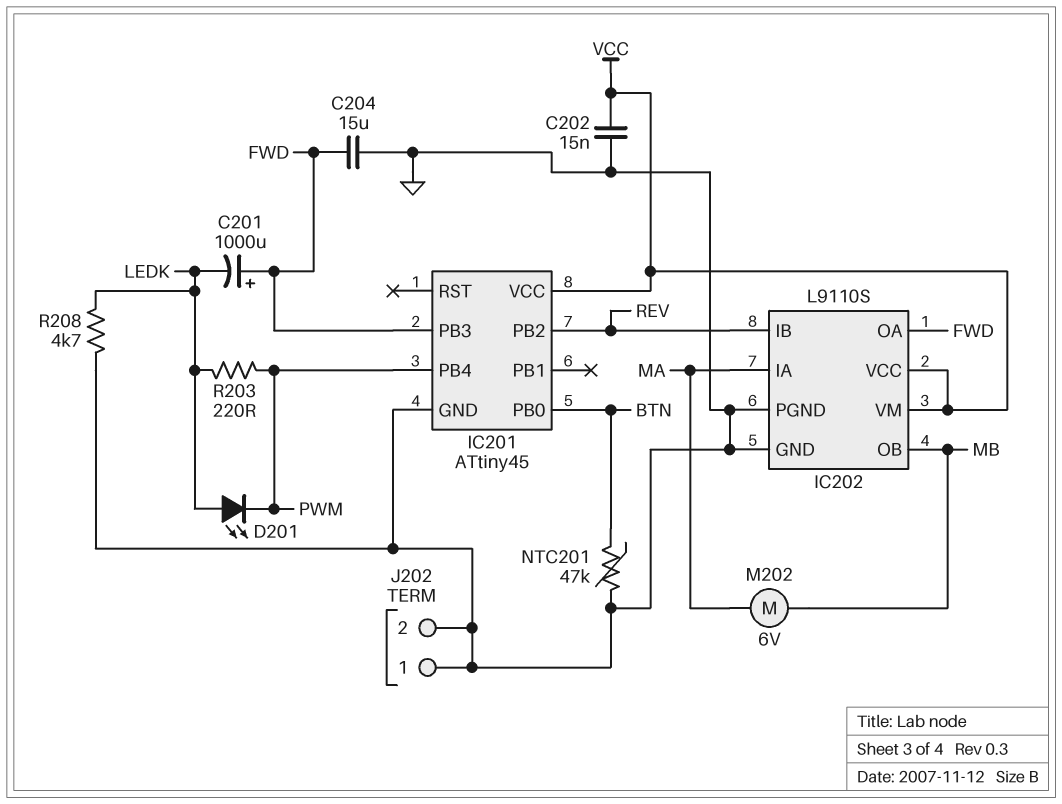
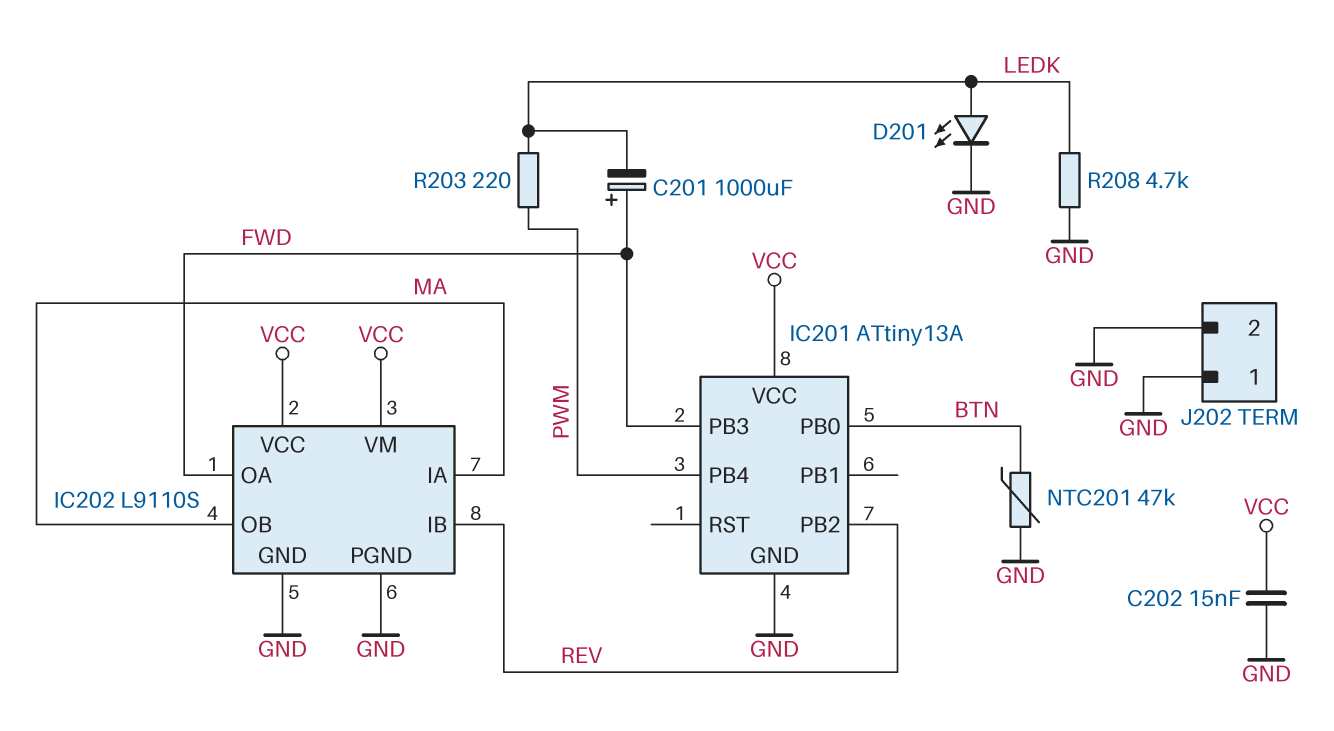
C204: 15uF (FWD, GND) -> none
D201: LED (A LEDK, K PWM) -> LED (A LEDK, K GND)
IC201: ATtiny45 -> ATtiny13A
IC202 pin OB: MB -> MA
M202: motor 6V (MA, MB) -> none

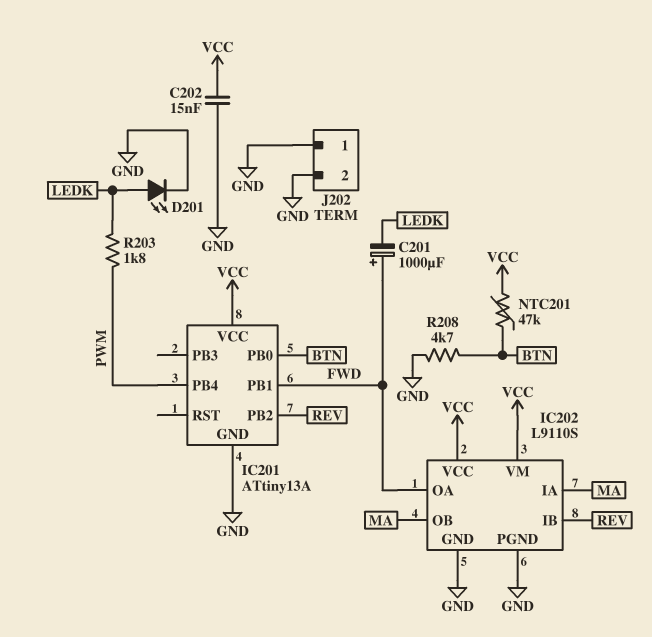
IC201 pin PB1: none -> FWD
IC201 pin PB3: FWD -> none
NTC201: 47k (BTN, GND) -> 47k (BTN, VCC)
R203: 220 (LEDK, PWM) -> 1.8k (LEDK, PWM)
R208: 4.7k (GND, LEDK) -> 4.7k (BTN, GND)

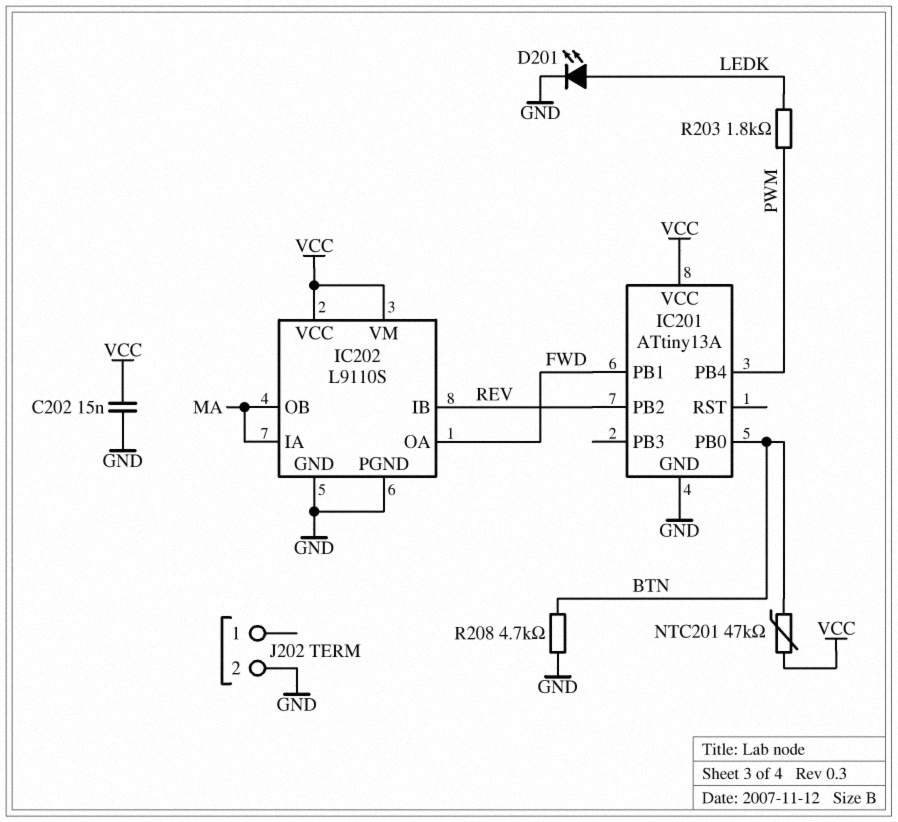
C201: 1000uF (plus FWD, minus LEDK) -> none
J202 pin 1: GND -> none

